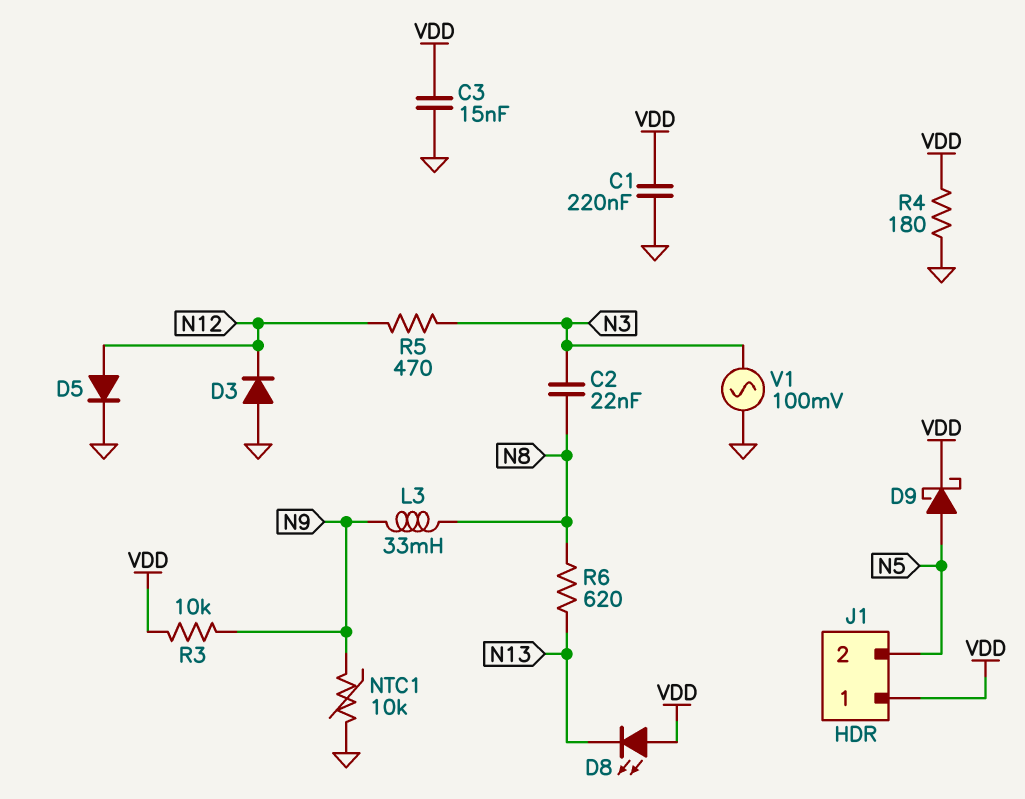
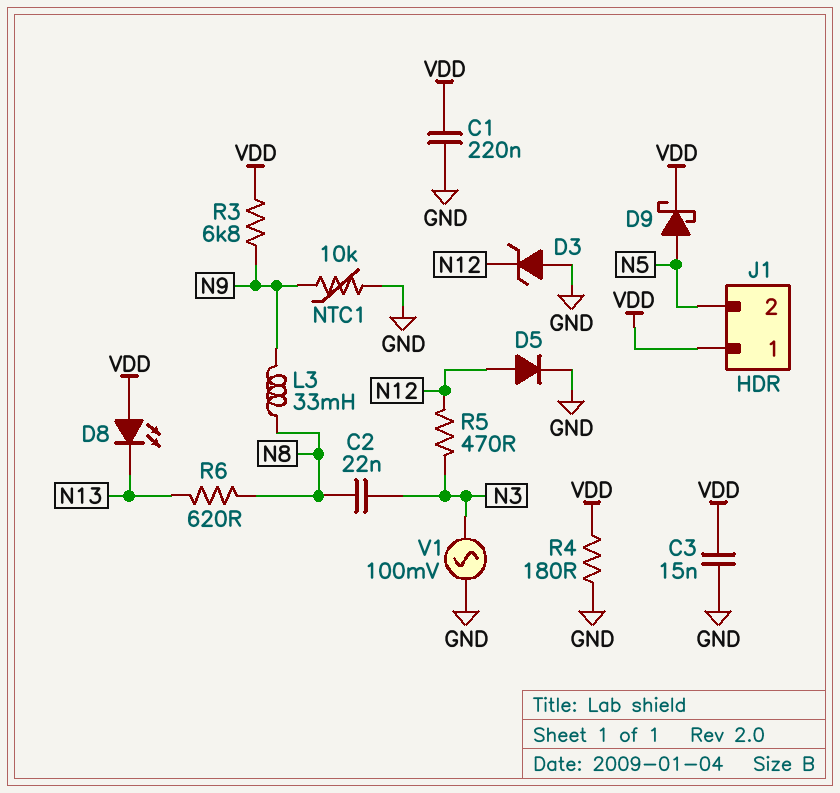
D3: diode (A GND, K N12) -> zener (A GND, K N12)
R3: 10k (N9, VDD) -> 6.8k (N9, VDD)

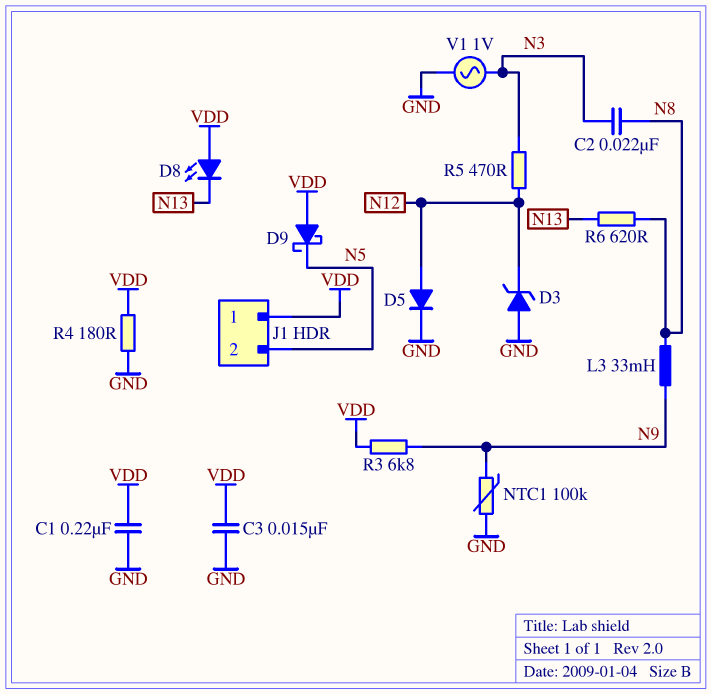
D9: schottky (A N5, K VDD) -> schottky (A VDD, K N5)
NTC1: 10k (GND, N9) -> 100k (GND, N9)
V1: AC 100mV (GND, N3) -> AC 1V (GND, N3)

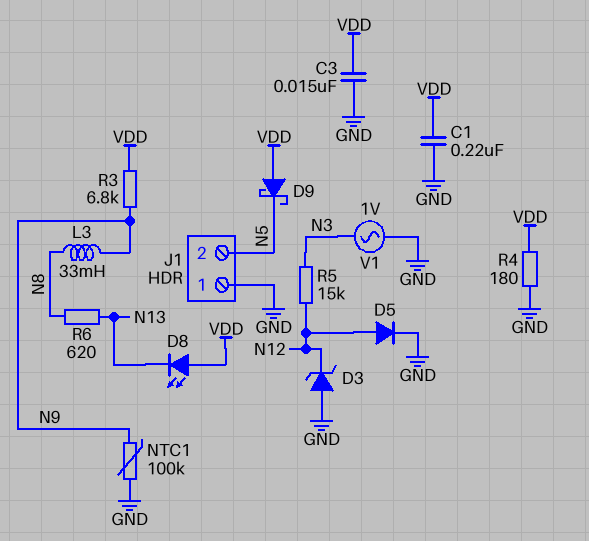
C2: 22nF (N3, N8) -> none
J1 pin 1: VDD -> GND
R5: 470 (N3, N12) -> 15k (N3, N12)

